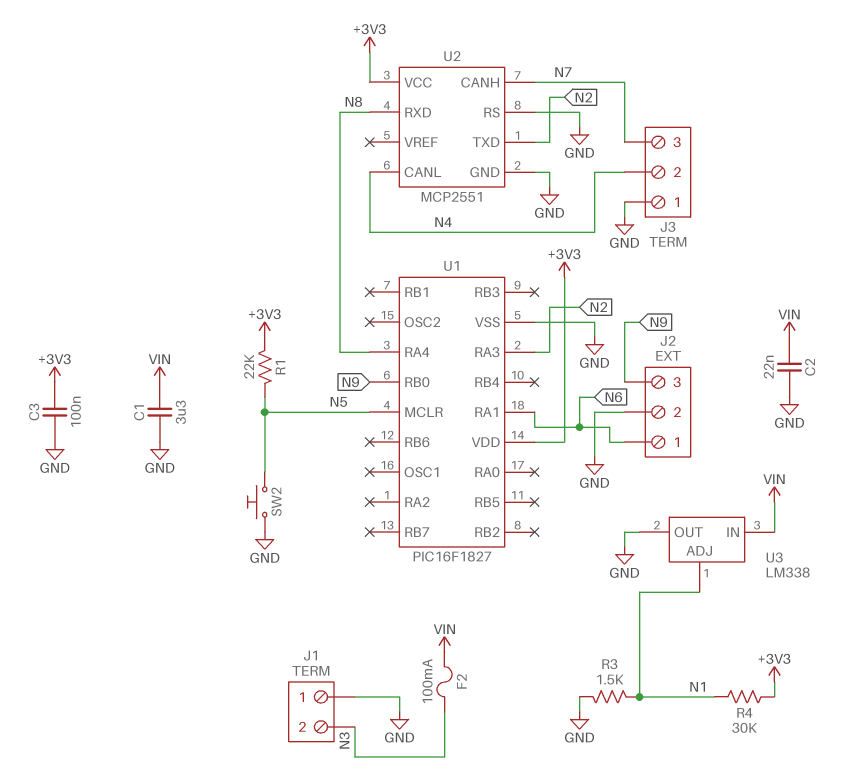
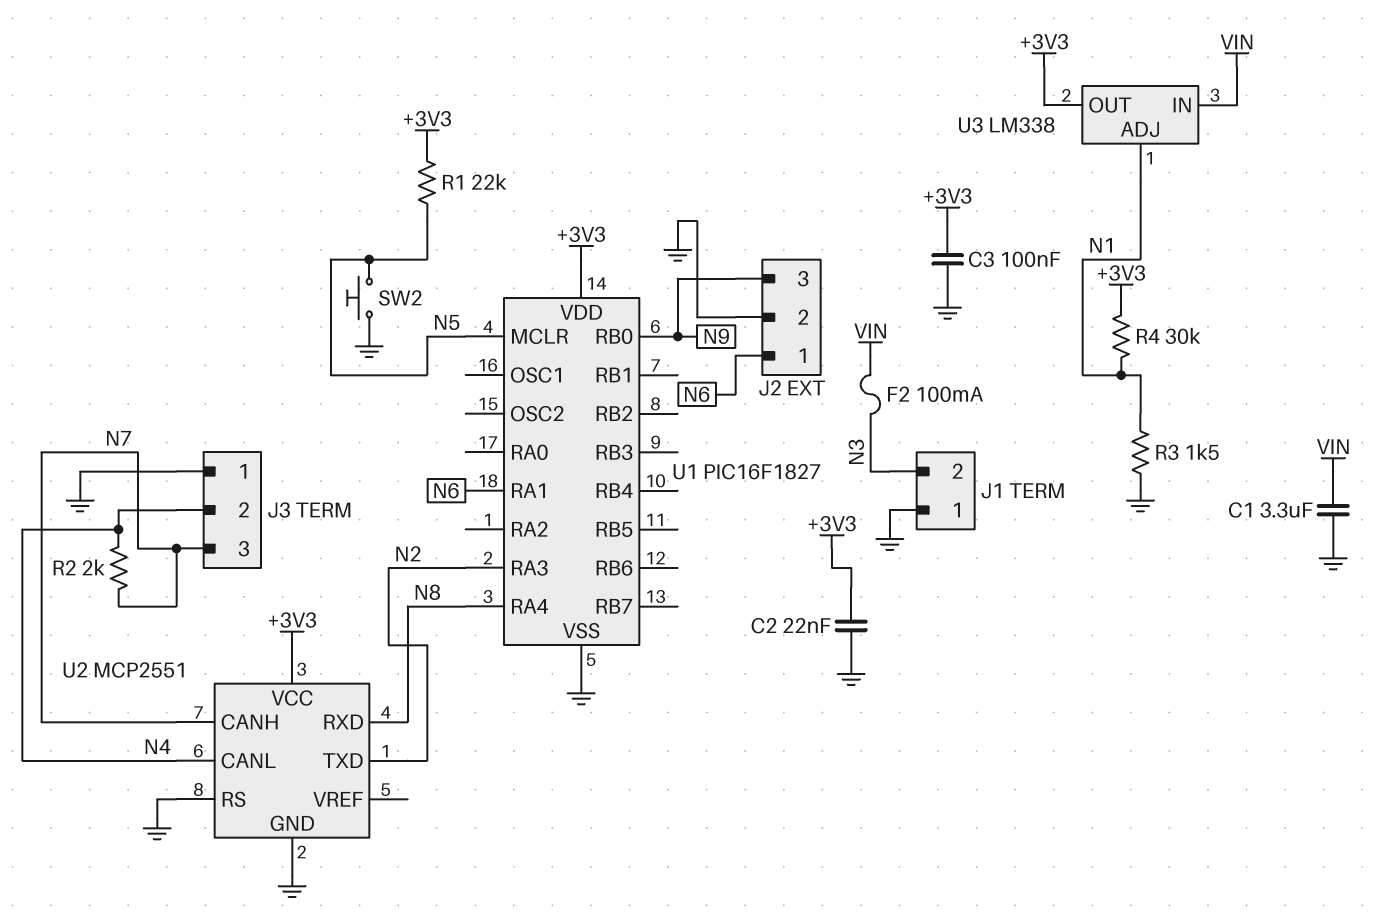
C2: 22nF (GND, VIN) -> 22nF (+3V3, GND)
R2: none -> 2k (N4, N7)
U3 pin OUT: GND -> +3V3

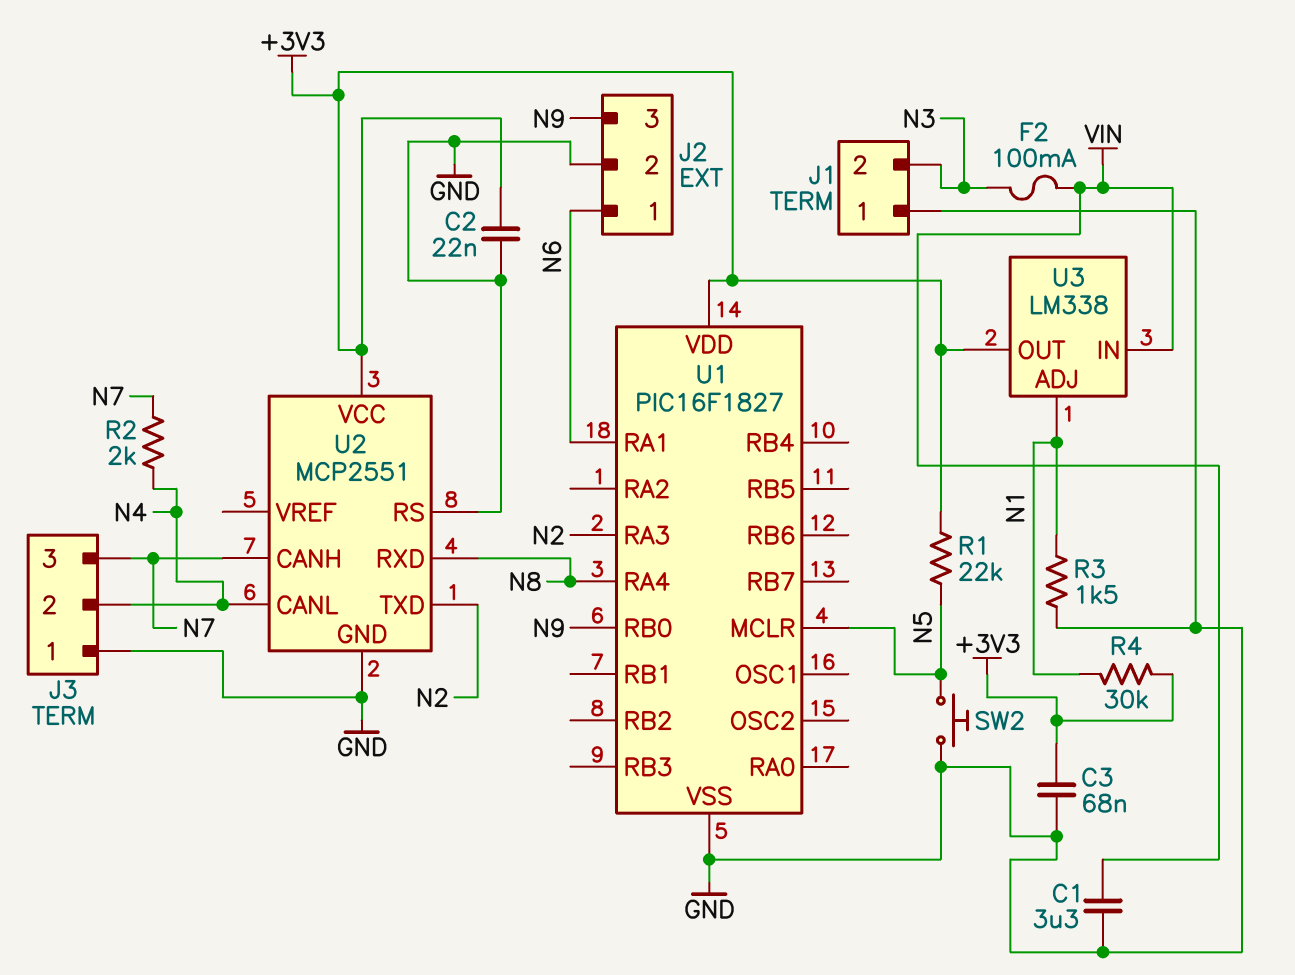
C3: 100nF (+3V3, GND) -> 68nF (+3V3, GND)

